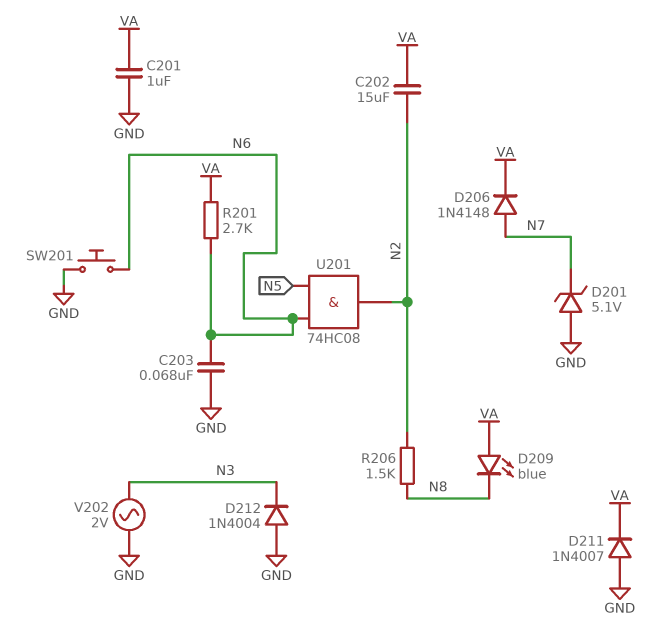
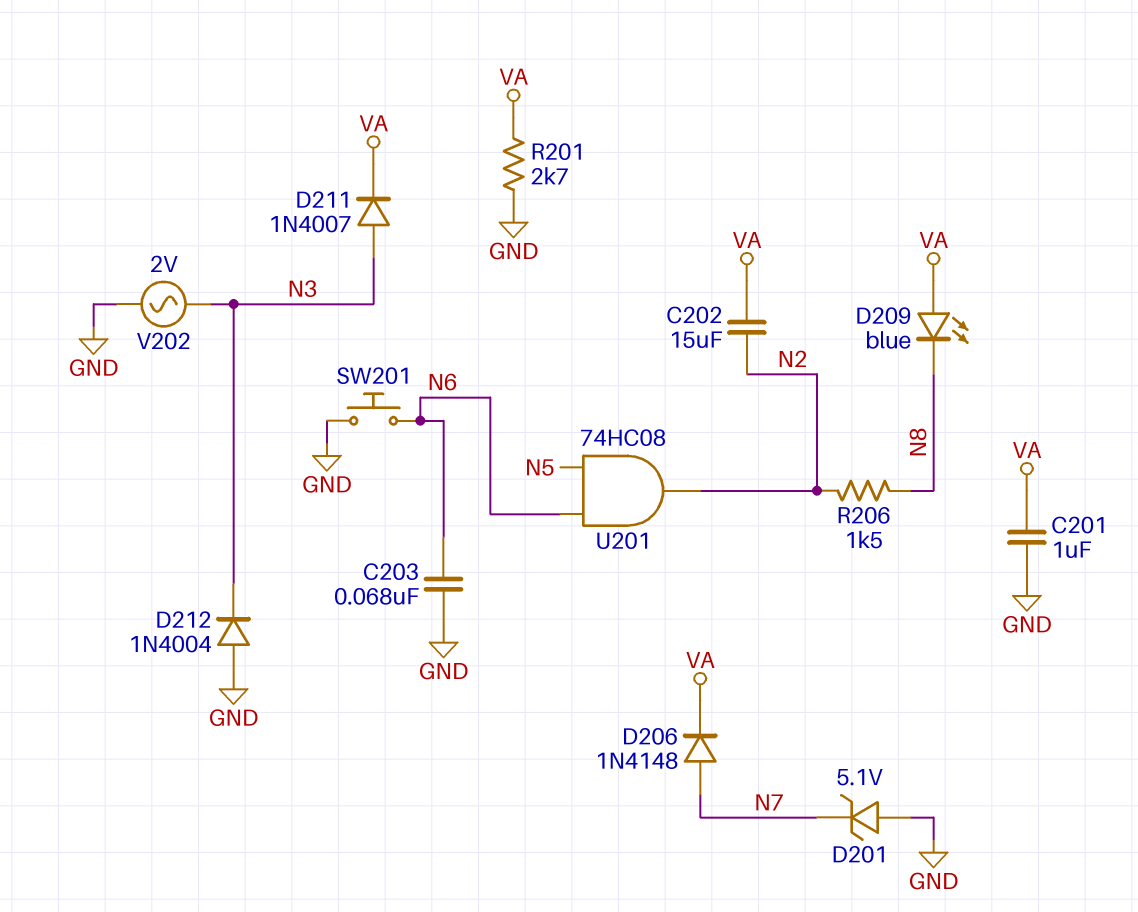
D211: diode 1N4007 (A GND, K VA) -> diode 1N4007 (A N3, K VA)
R201: 2.7k (N6, VA) -> 2.7k (GND, VA)

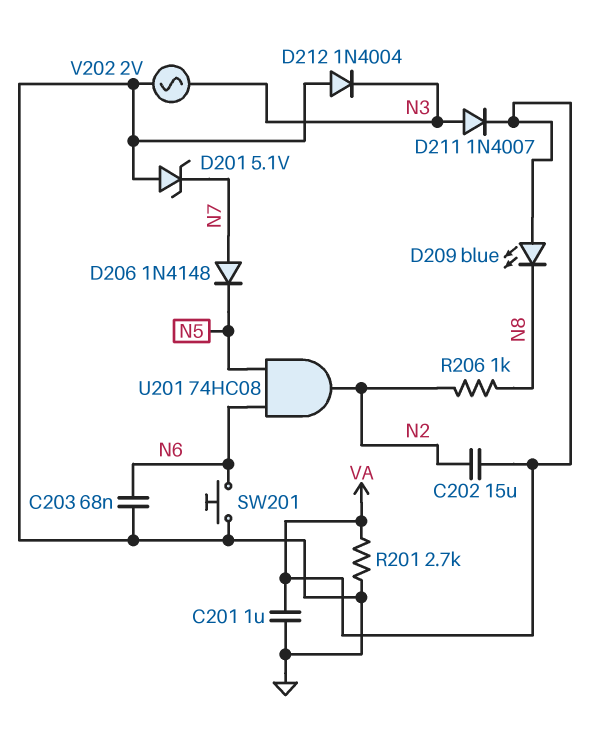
D206: diode 1N4148 (A N7, K VA) -> diode 1N4148 (A N7, K N5)
R206: 1.5k (N2, N8) -> 1k (N2, N8)

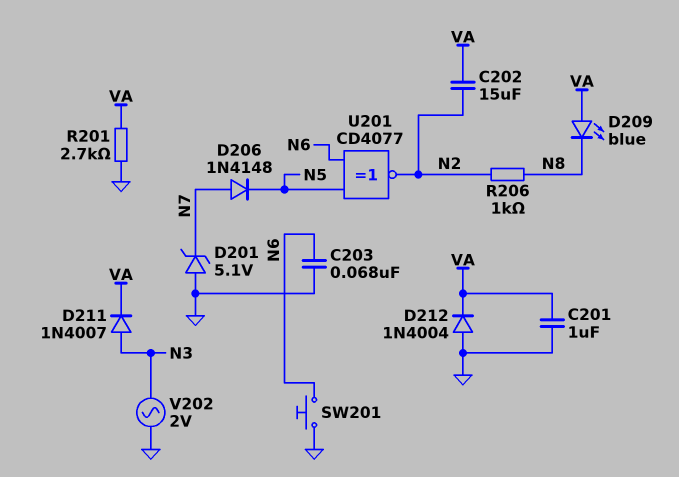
D212: diode 1N4004 (A GND, K N3) -> diode 1N4004 (A GND, K VA)
U201: AND 74HC08 (in N5, in N6, out N2) -> XNOR CD4077 (in N5, in N6, out N2)

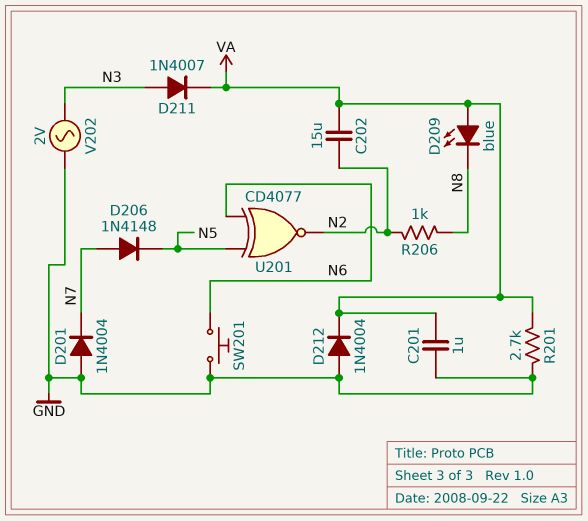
C203: 68nF (GND, N6) -> none
D201: zener 5.1V (A GND, K N7) -> diode 1N4004 (A GND, K N7)

